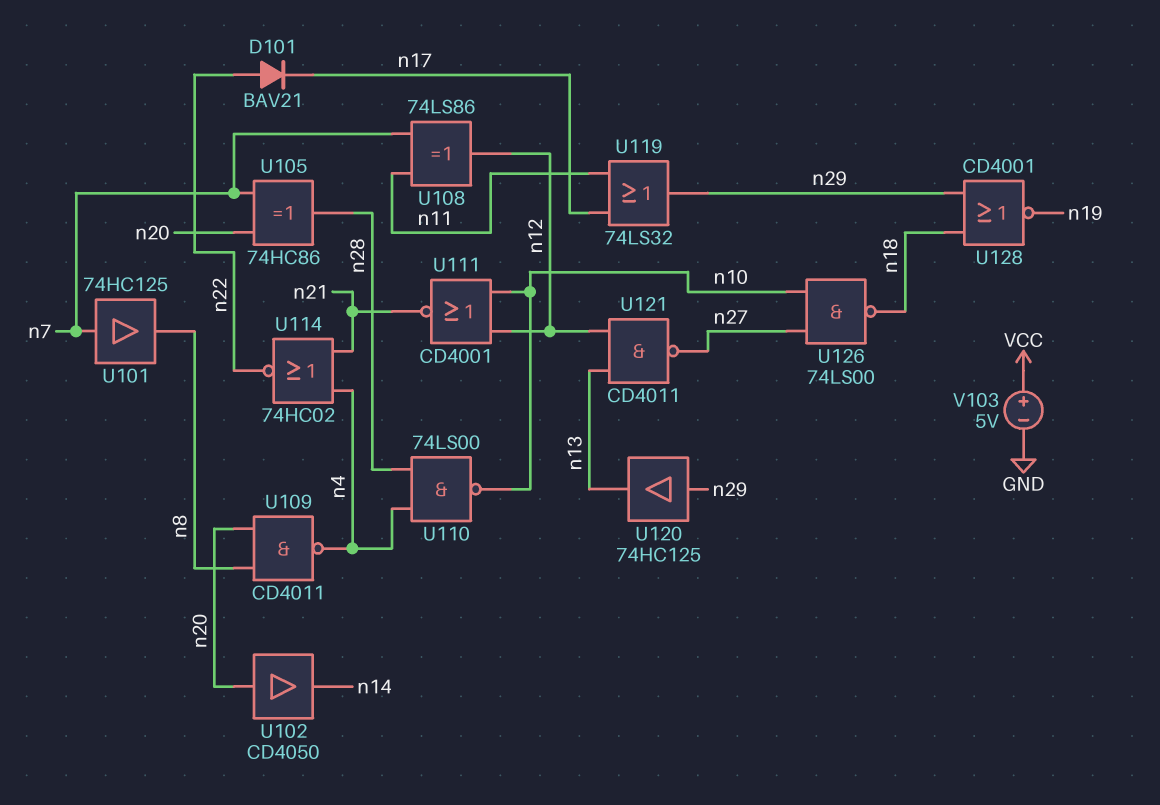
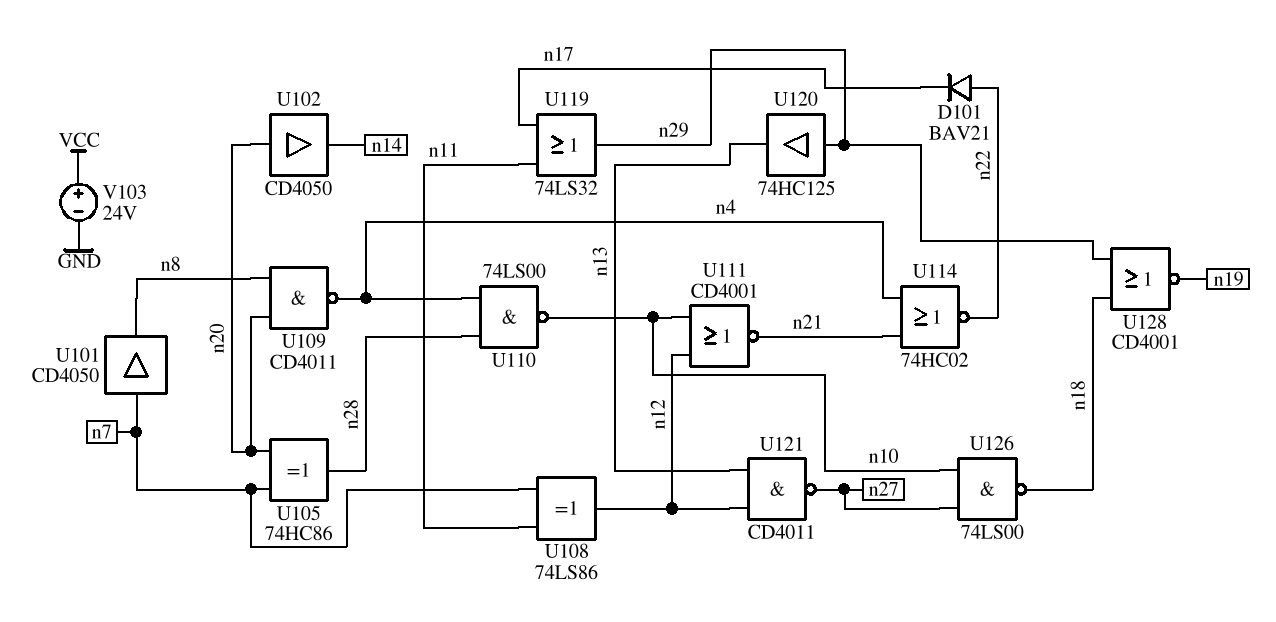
U101: buffer 74HC125 (in n7, out n8) -> buffer CD4050 (in n7, out n8)
V103: 5V (plus VCC, minus GND) -> 24V (plus VCC, minus GND)

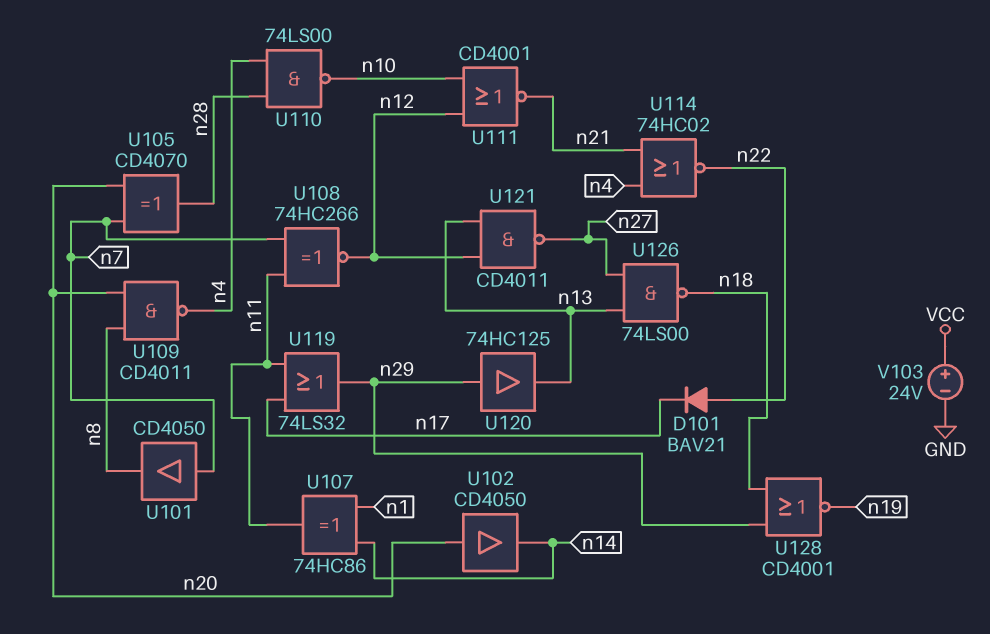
U105: XOR 74HC86 (in n7, in n20, out n28) -> XOR CD4070 (in n7, in n20, out n28)
U107: none -> XOR 74HC86 (in n1, in n14, out n11)
U108: XOR 74LS86 (in n7, in n11, out n12) -> XNOR 74HC266 (in n7, in n11, out n12)
U126: NAND 74LS00 (in n10, in n27, out n18) -> NAND 74LS00 (in n13, in n27, out n18)

